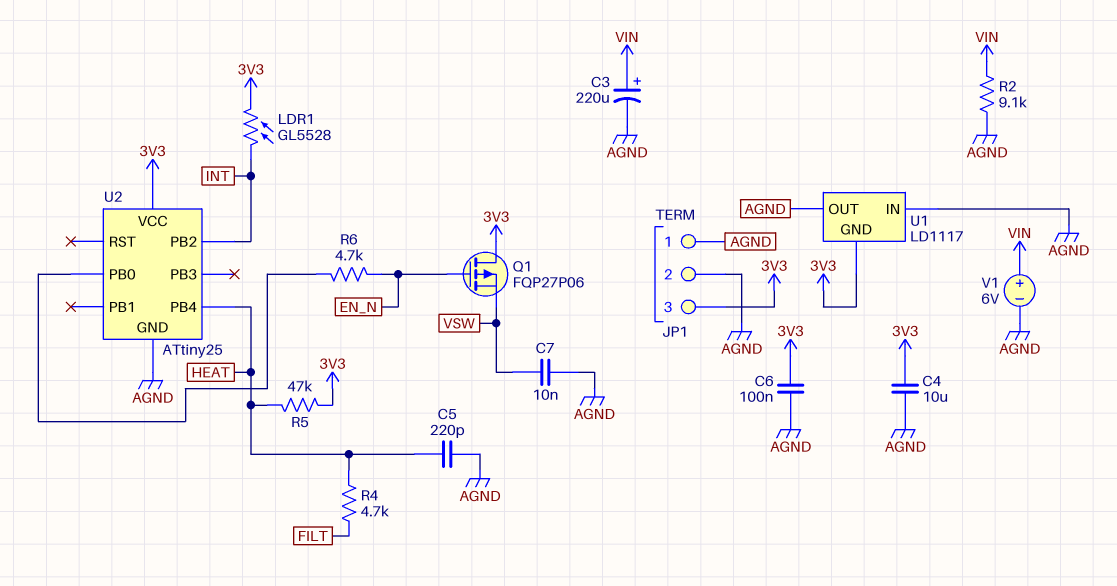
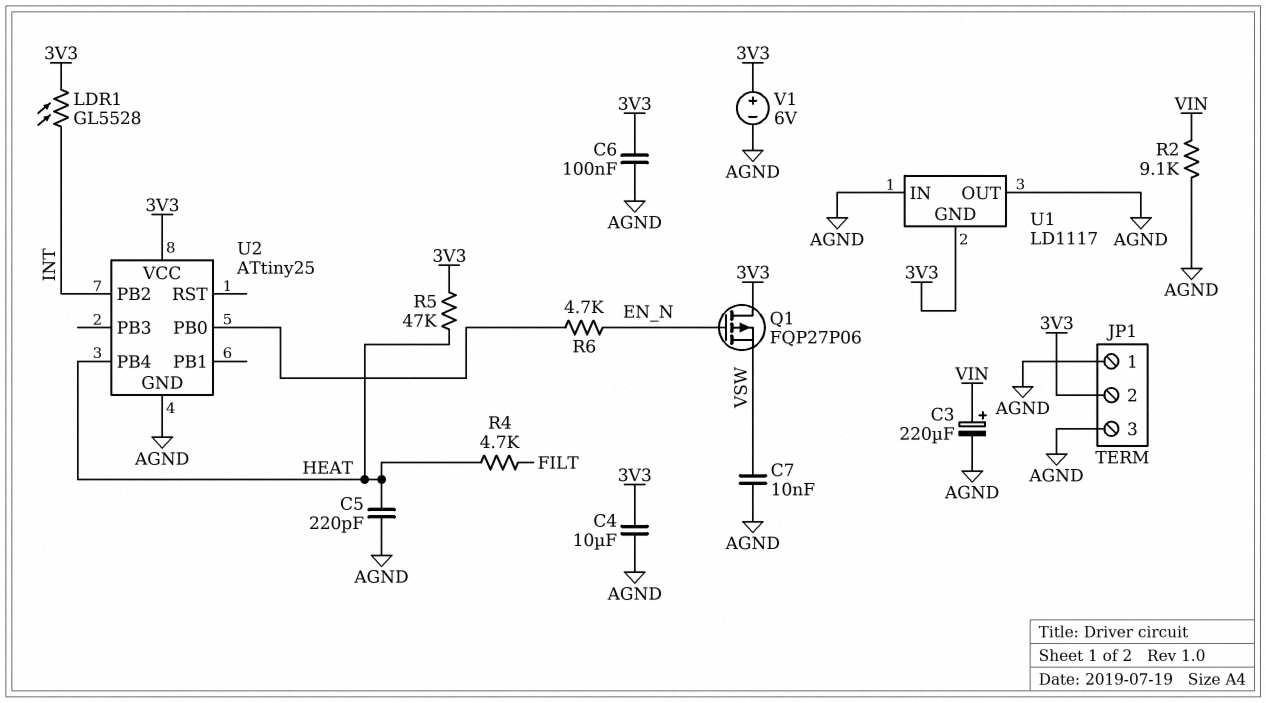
JP1 pin 2: AGND -> 3V3
JP1 pin 3: 3V3 -> AGND
V1: 6V (plus VIN, minus AGND) -> 6V (plus 3V3, minus AGND)

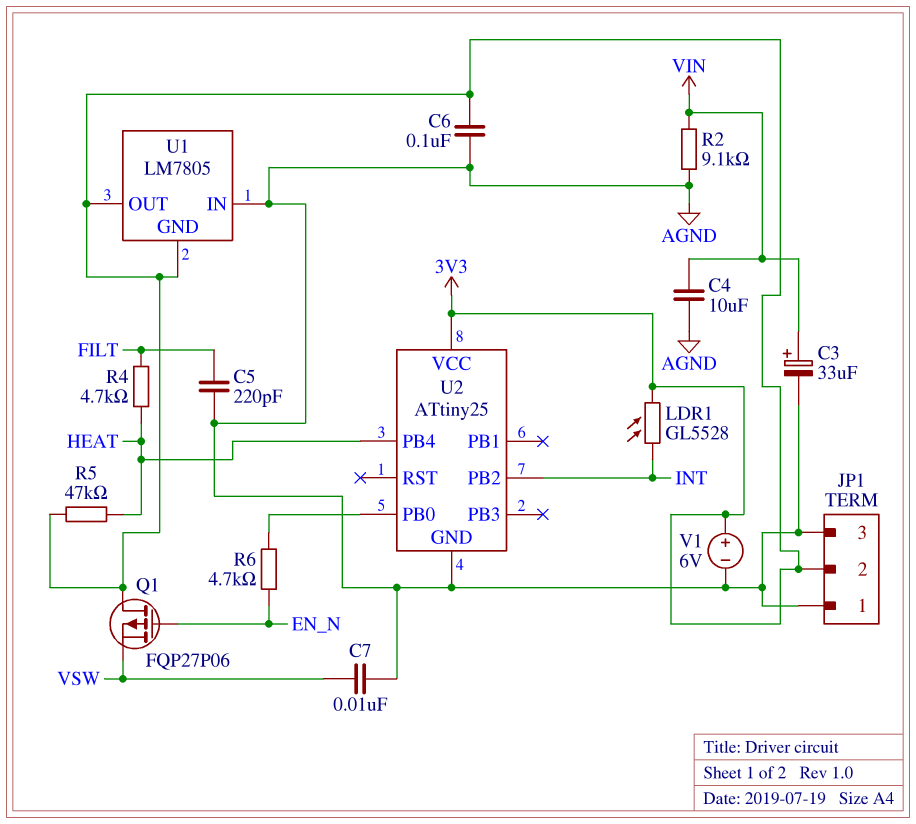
C3: 220uF (plus VIN, minus AGND) -> 33uF (plus VIN, minus AGND)
C4: 10uF (3V3, AGND) -> 10uF (AGND, VIN)
C5: 220pF (AGND, HEAT) -> 220pF (AGND, FILT)
U1: LD1117 -> LM7805
U1 pin OUT: AGND -> 3V3

